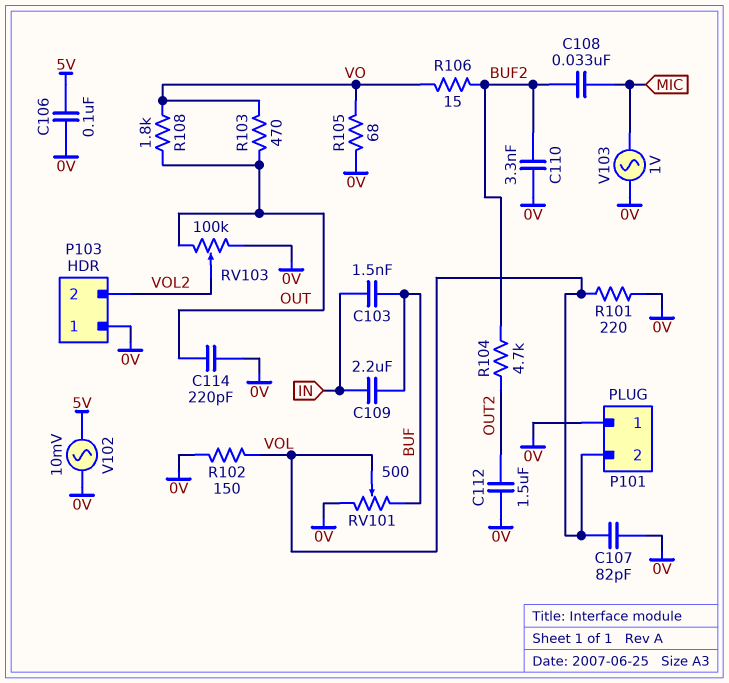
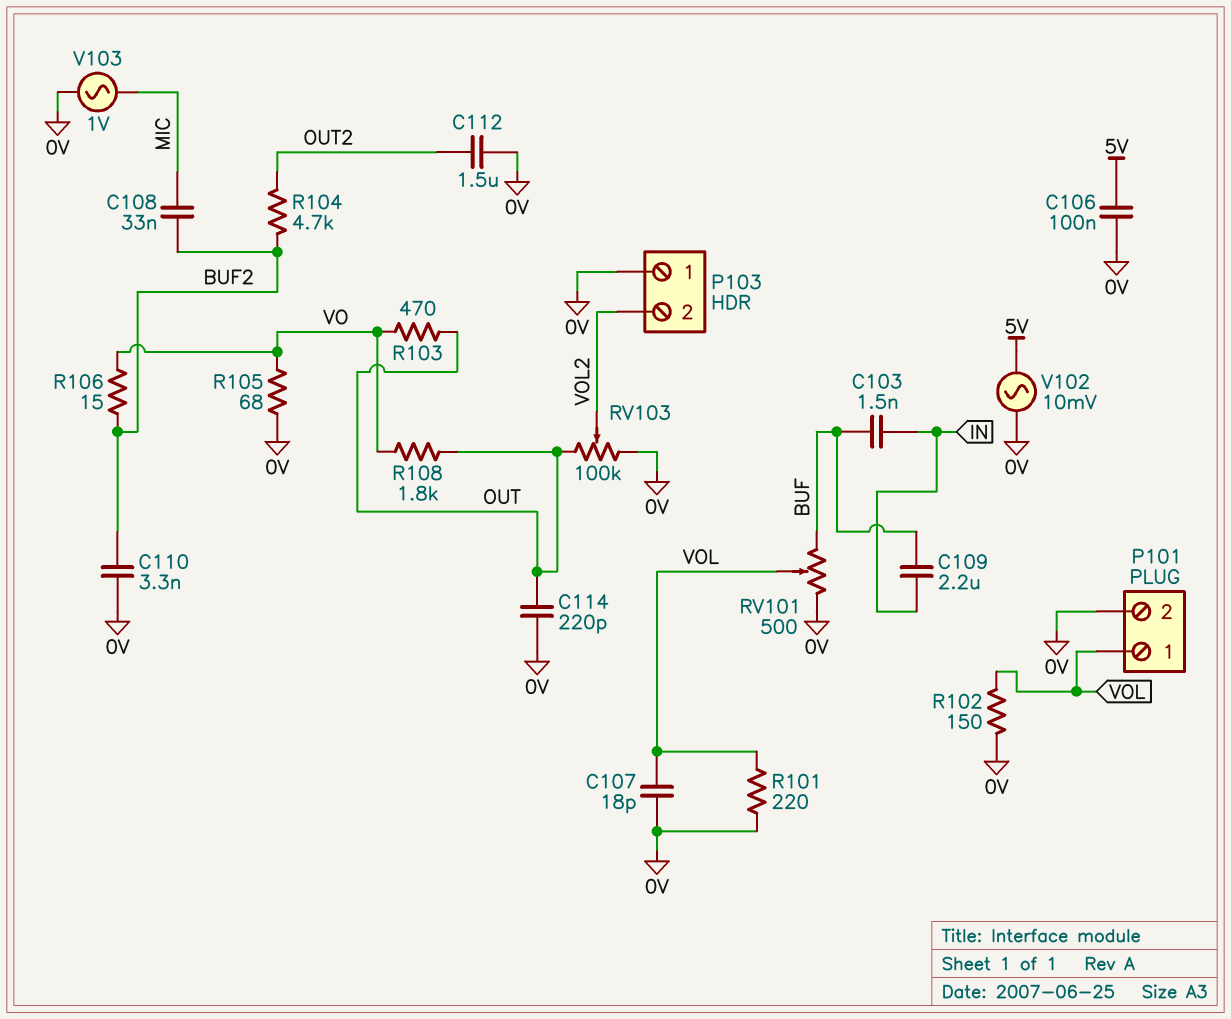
C107: 82pF (0V, VOL) -> 18pF (0V, VOL)
P101 pin 1: 0V -> VOL
P101 pin 2: VOL -> 0V

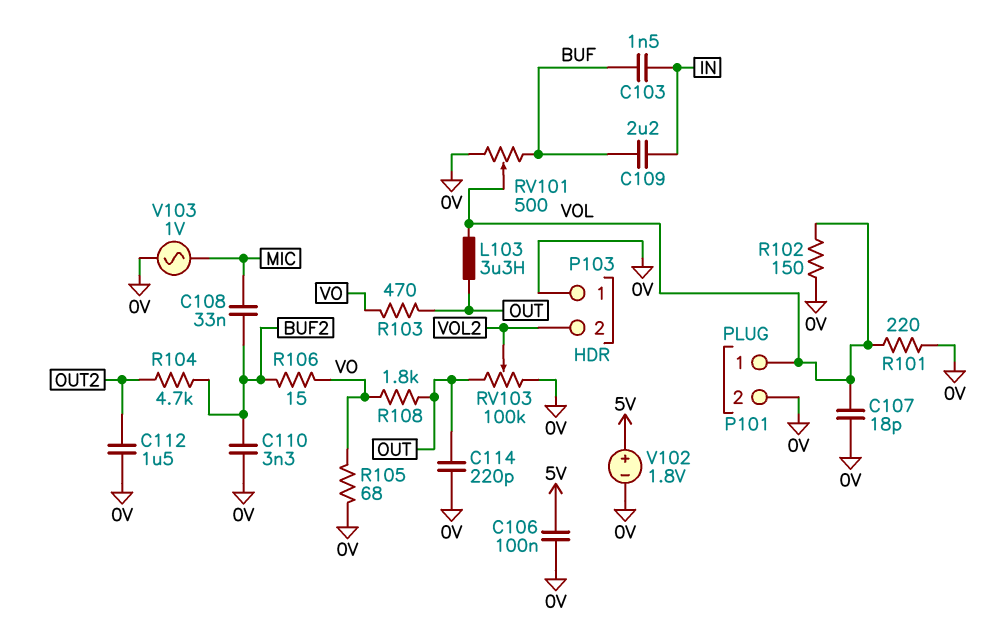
L103: none -> 3.3uH (OUT, VOL)
V102: AC 10mV (0V, 5V) -> 1.8V (plus 5V, minus 0V)

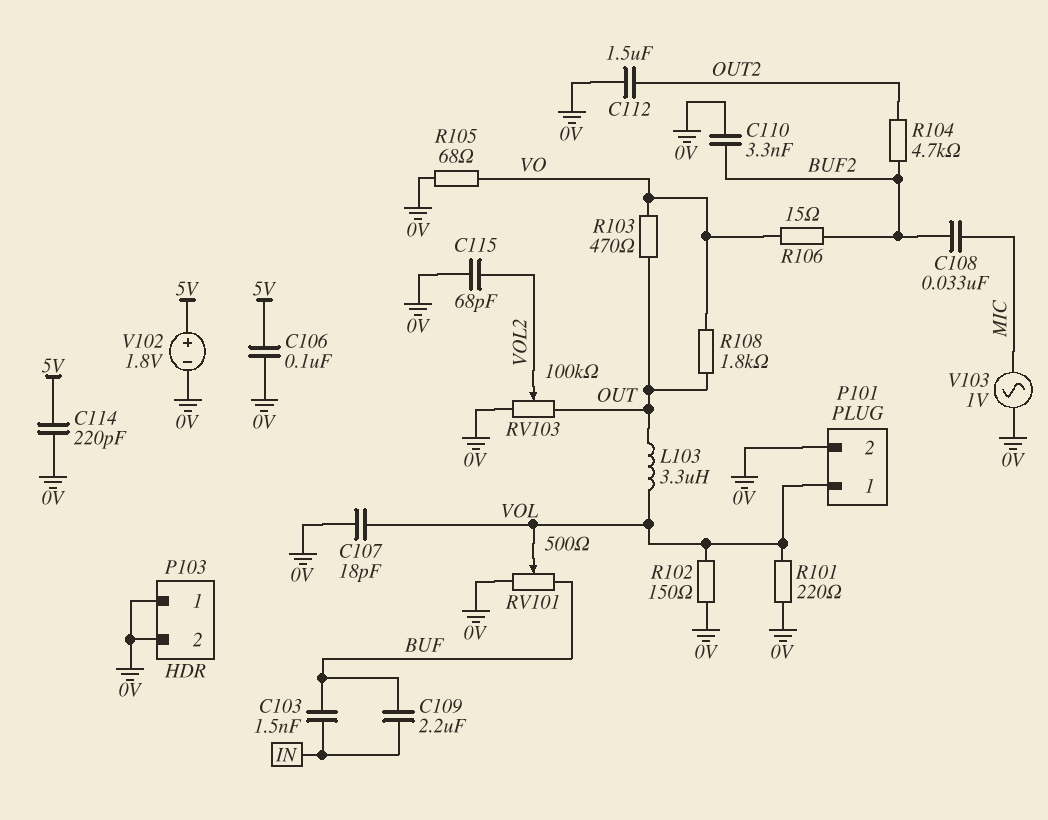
C114: 220pF (0V, OUT) -> 220pF (0V, 5V)
C115: none -> 68pF (0V, VOL2)
P103 pin 2: VOL2 -> 0V

